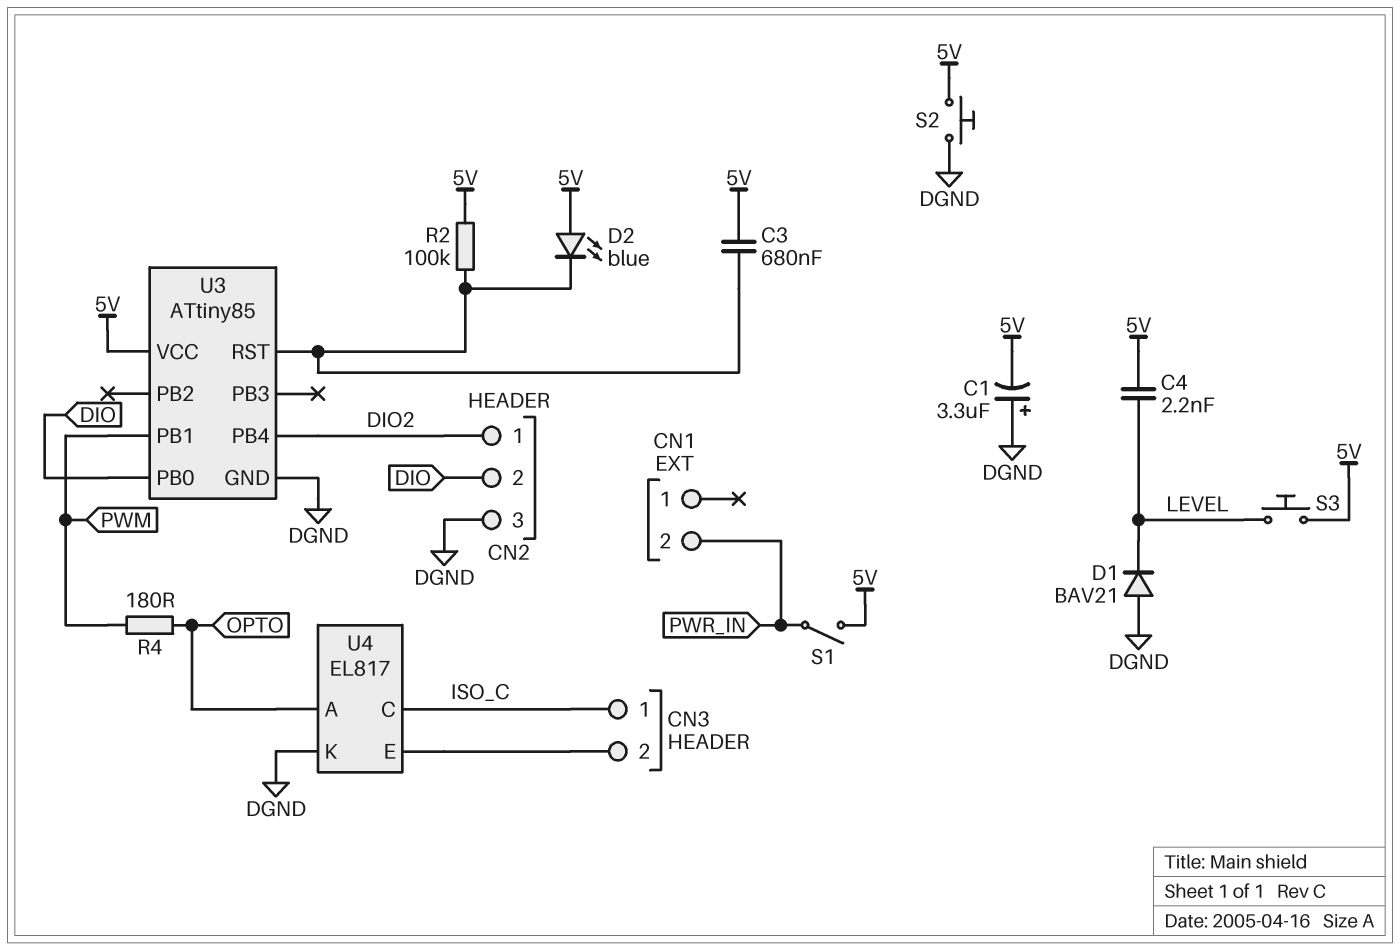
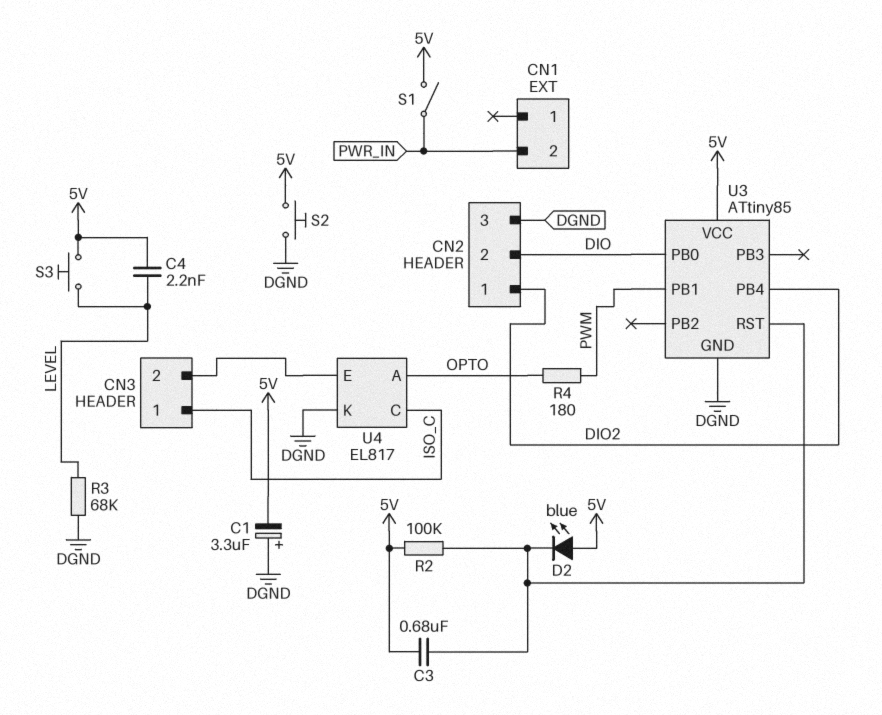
D1: diode BAV21 (A DGND, K LEVEL) -> none
R3: none -> 68k (DGND, LEVEL)

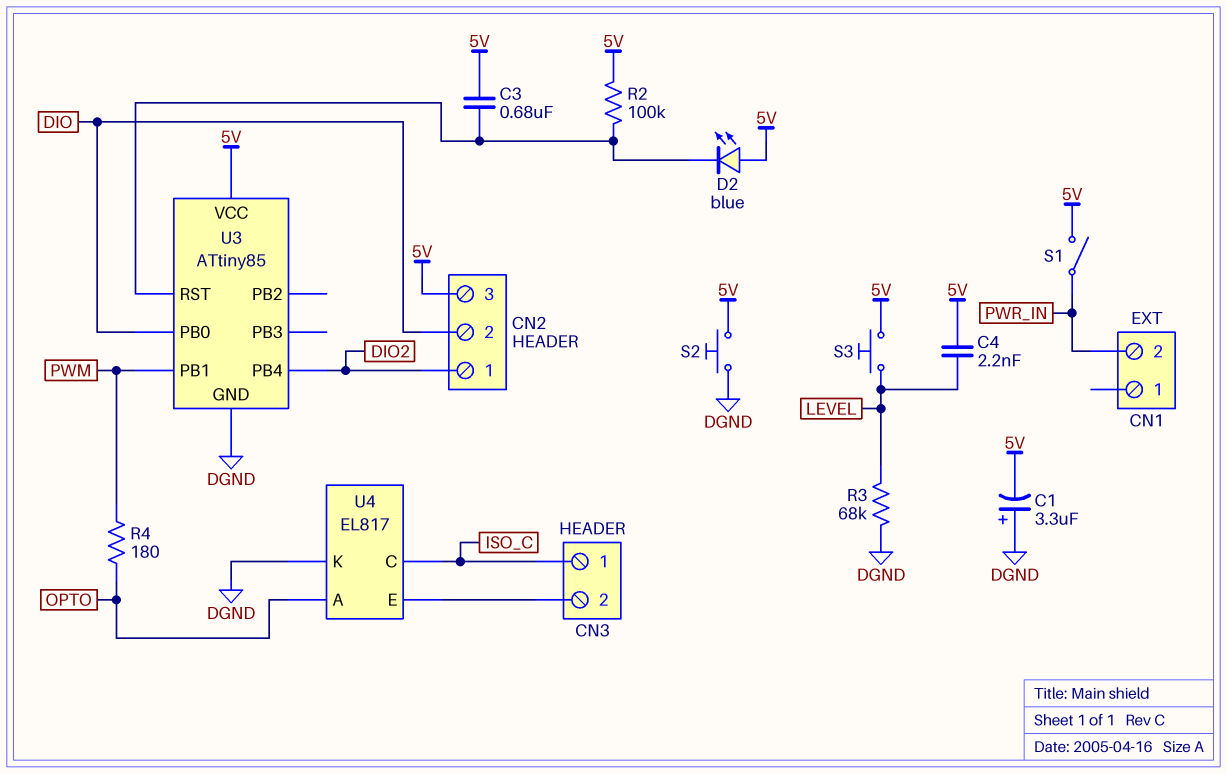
CN2 pin 3: DGND -> 5V

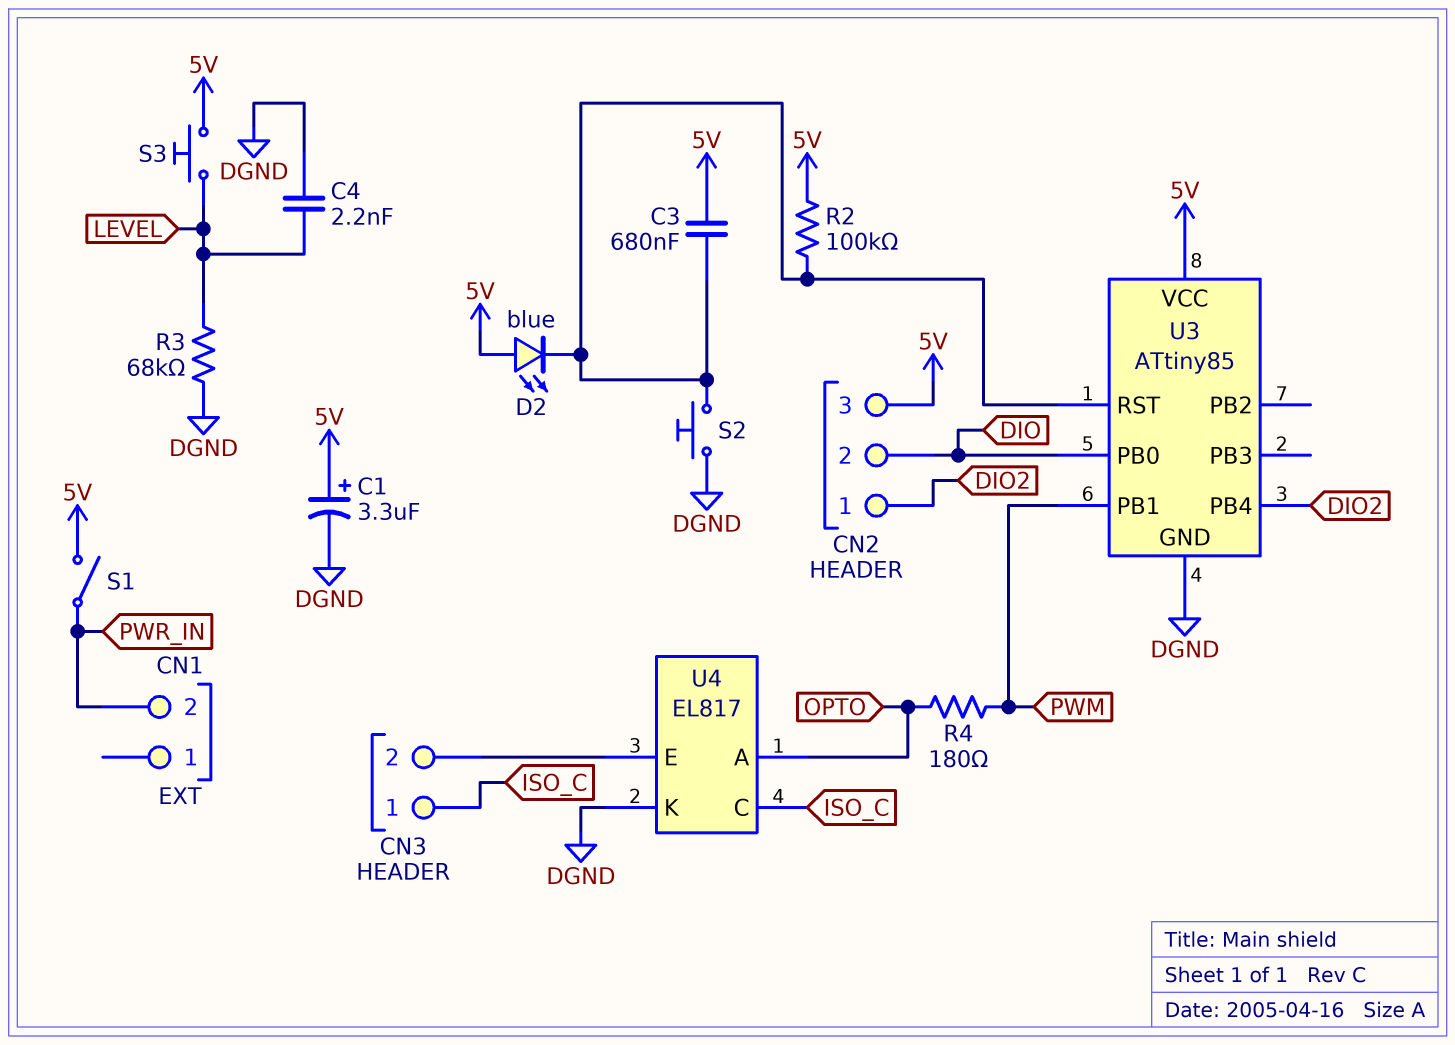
C1: 3.3uF (plus DGND, minus 5V) -> 3.3uF (plus 5V, minus DGND)
C4: 2.2nF (5V, LEVEL) -> 2.2nF (DGND, LEVEL)
S2: button (5V, DGND) -> button (DGND, U3/RST)

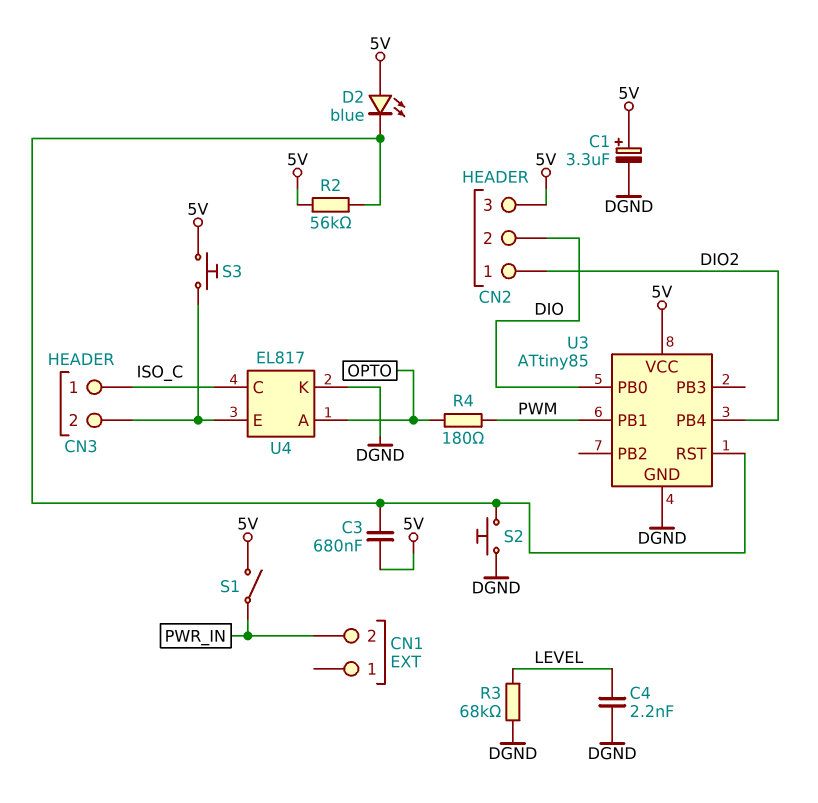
R2: 100k (5V, U3/RST) -> 56k (5V, U3/RST)
S3: button (5V, LEVEL) -> button (5V, CN3/2)

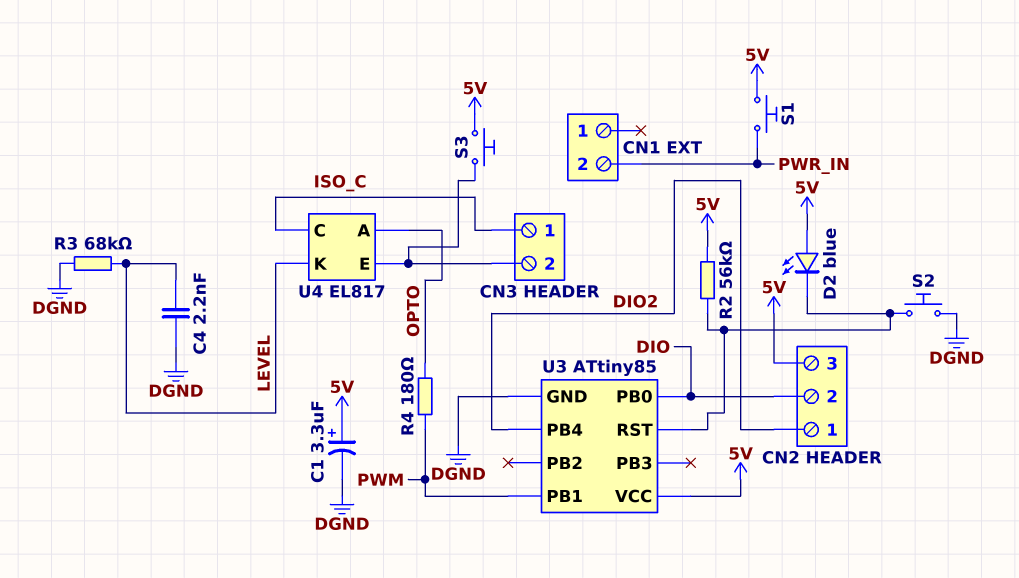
C3: 680nF (5V, U3/RST) -> none
S1: switch (5V, PWR_IN) -> button (5V, PWR_IN)
U4 pin K: DGND -> LEVEL

